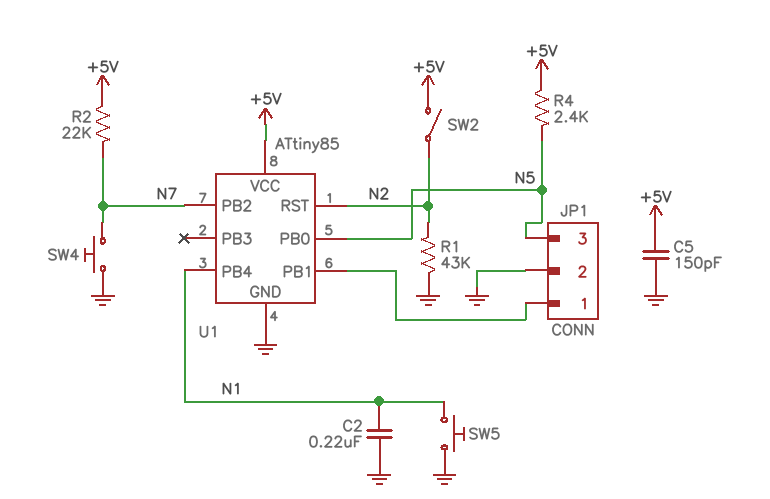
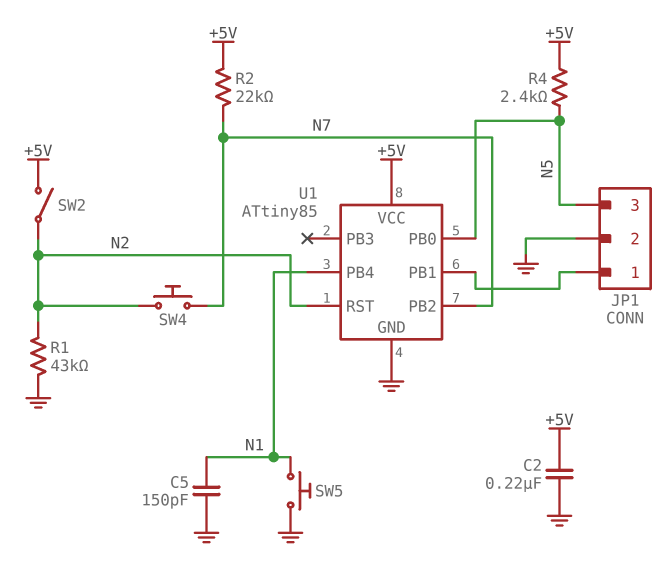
C2: 220nF (GND, N1) -> 220nF (+5V, GND)
C5: 150pF (+5V, GND) -> 150pF (GND, N1)
SW4: button (GND, N7) -> button (N2, N7)

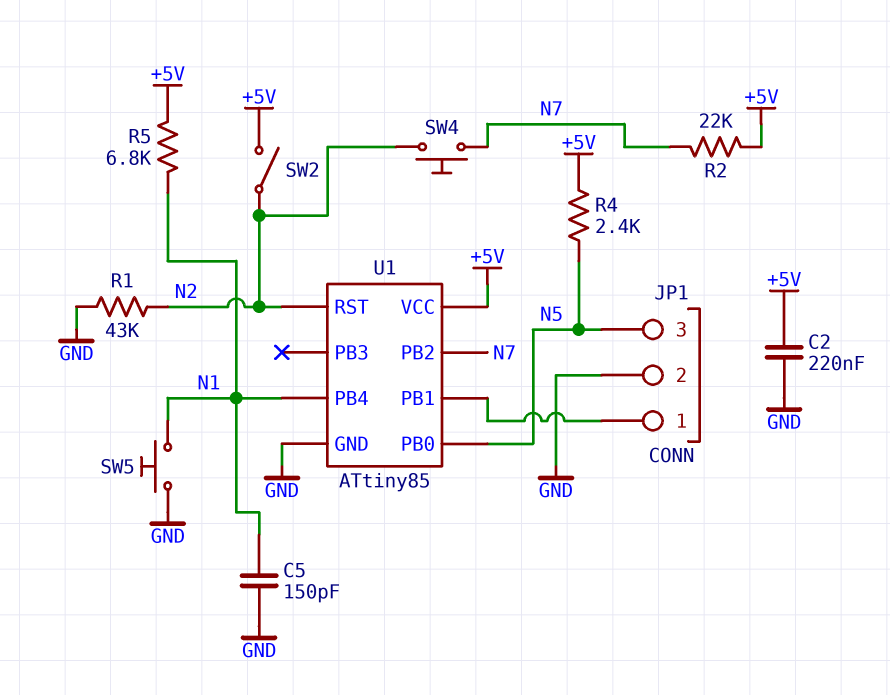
R5: none -> 6.8k (+5V, N1)

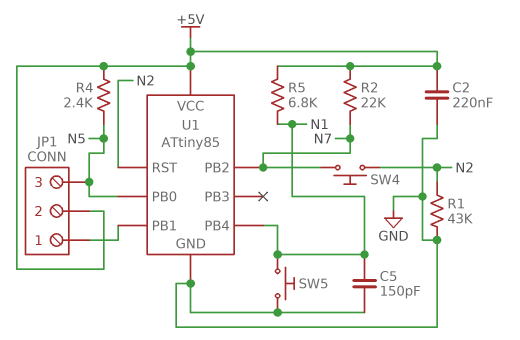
JP1 pin 2: GND -> +5V
SW2: switch (+5V, N2) -> none

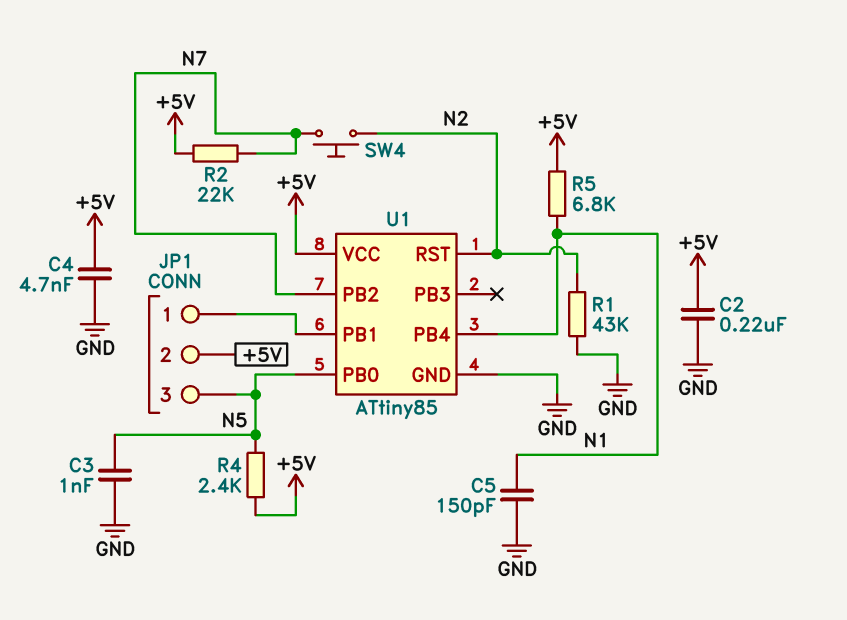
C3: none -> 1nF (GND, N5)
C4: none -> 4.7nF (+5V, GND)
SW5: button (GND, N1) -> none

